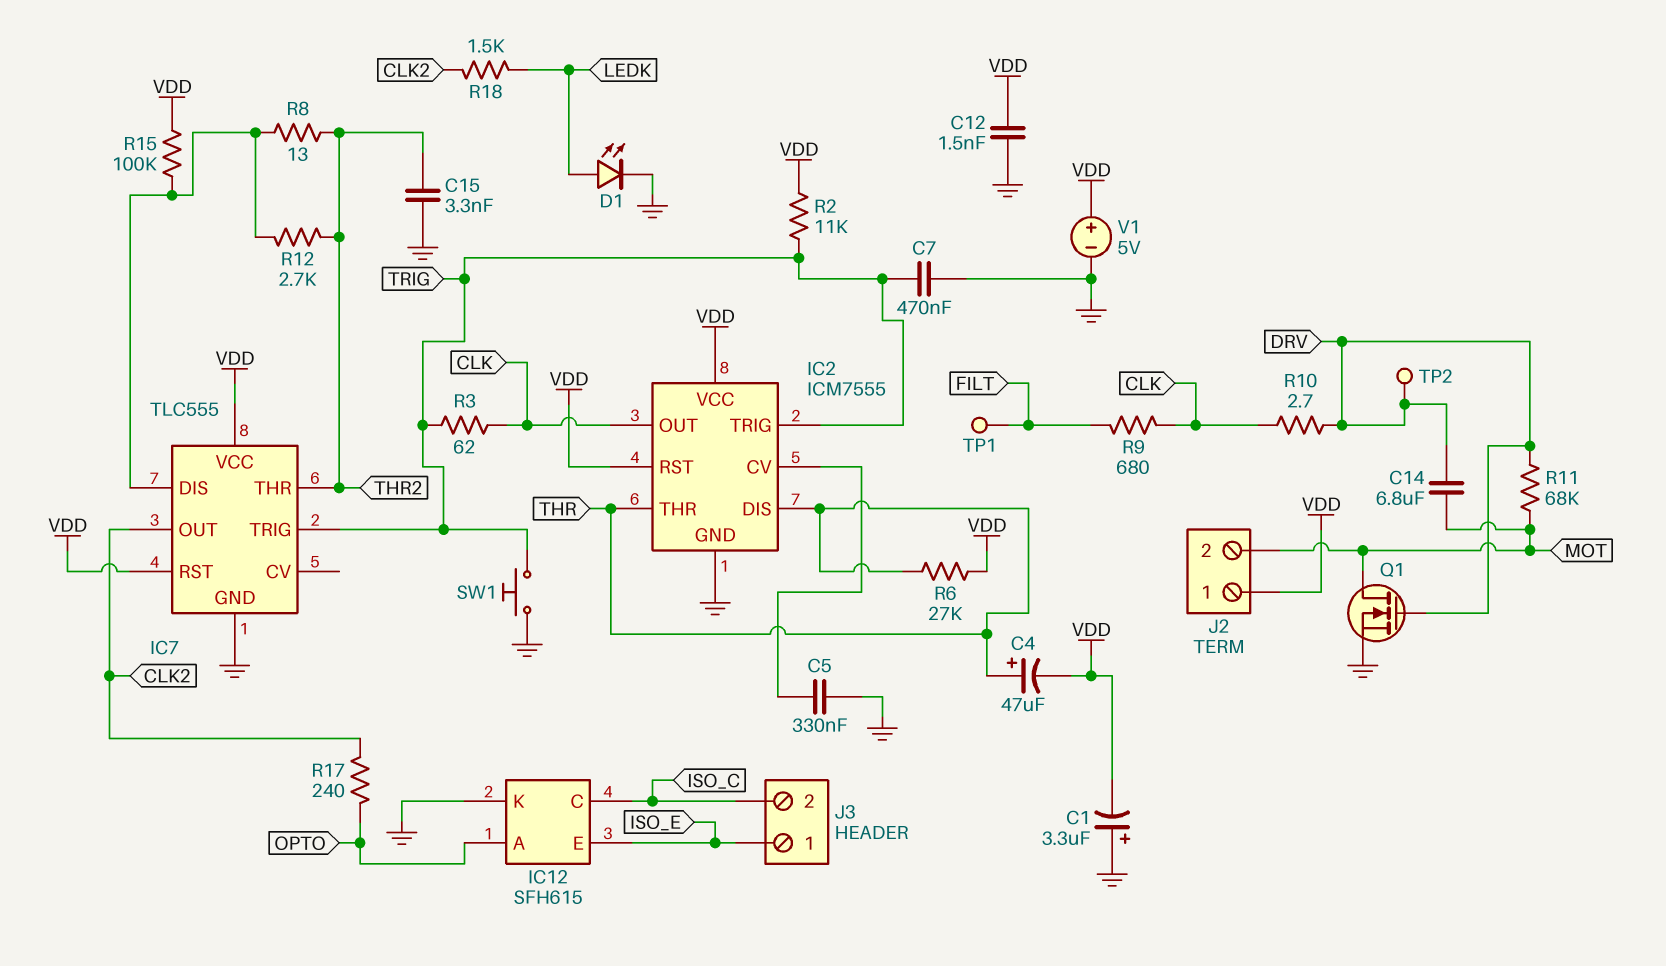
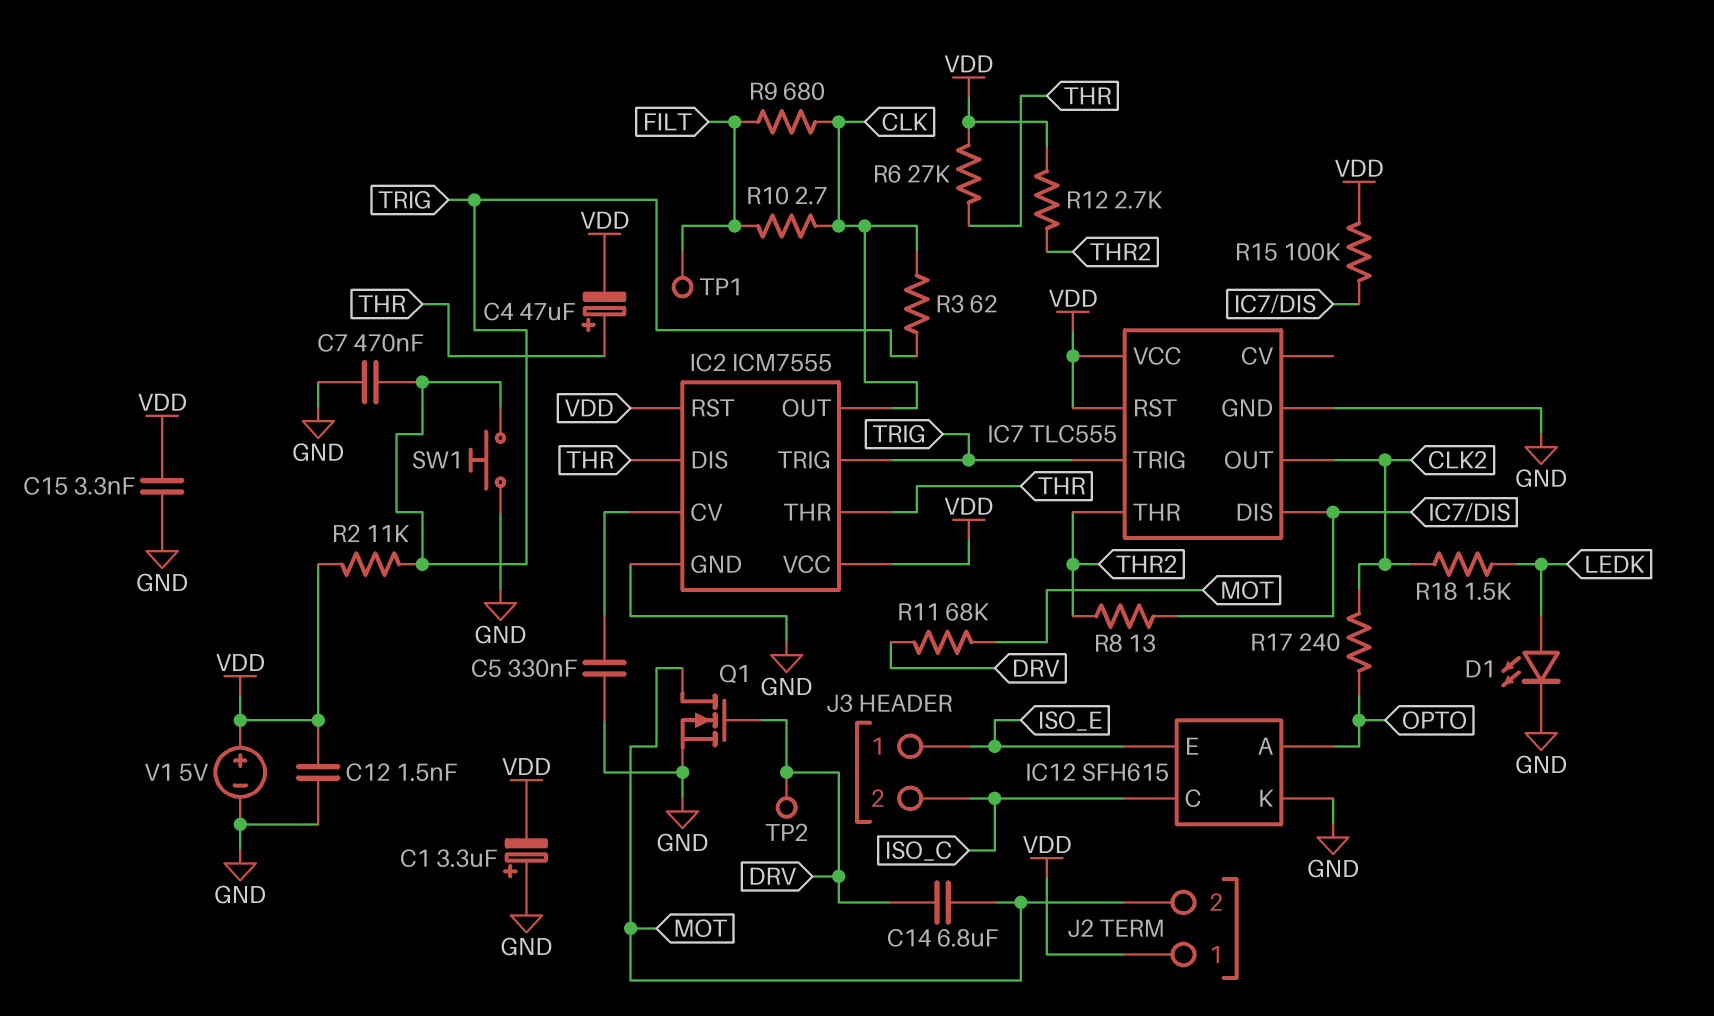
C15: 3.3nF (GND, THR2) -> 3.3nF (GND, VDD)
R10: 2.7 (CLK, DRV) -> 2.7 (CLK, FILT)
R12: 2.7k (IC7/DIS, THR2) -> 2.7k (THR2, VDD)

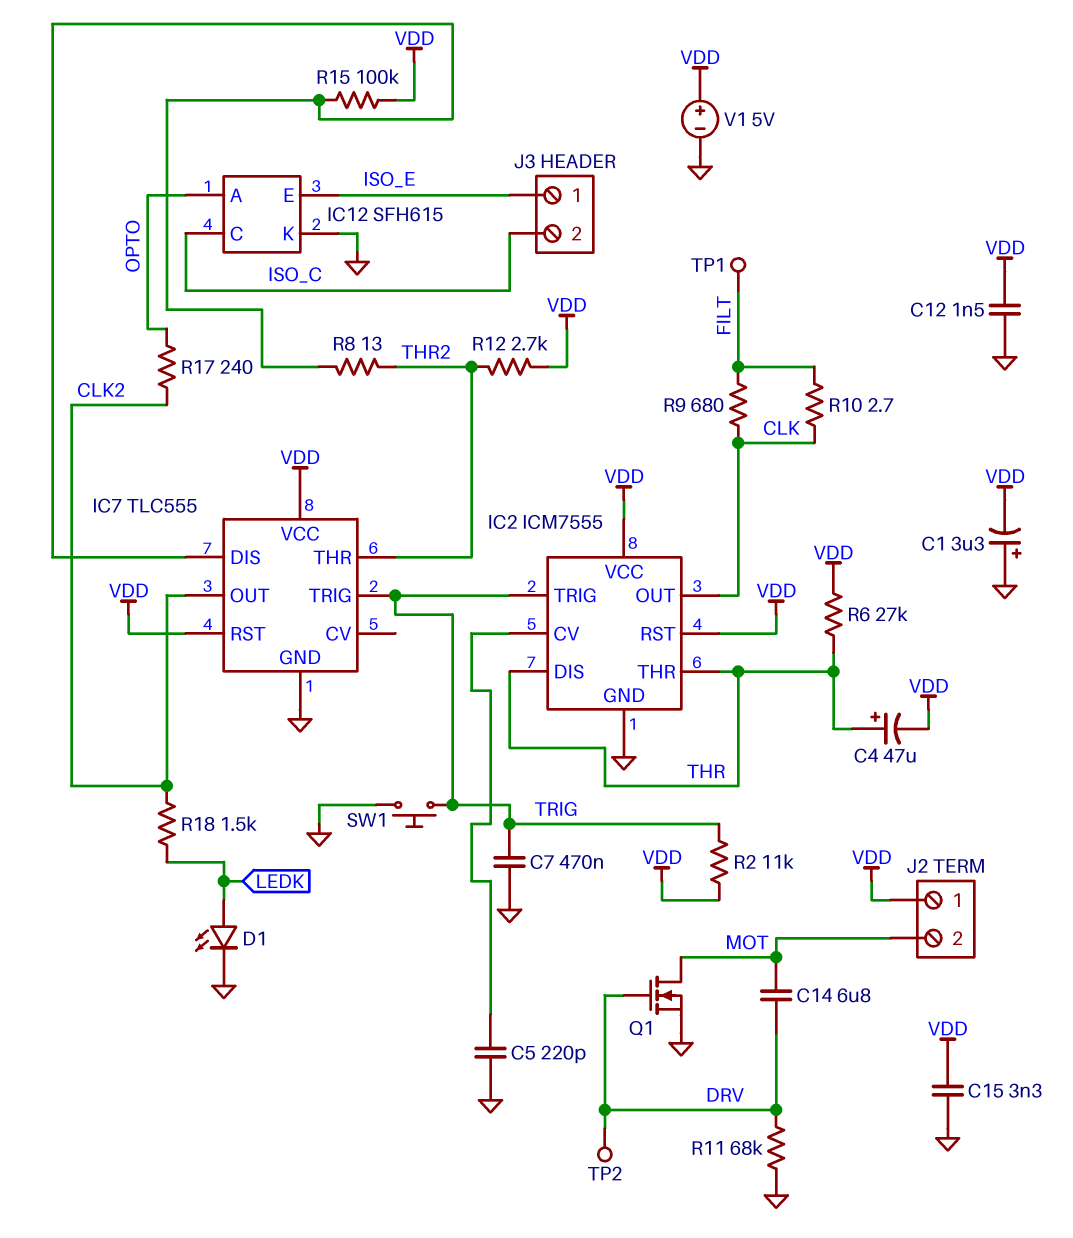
C5: 330nF (GND, IC2/CV) -> 220pF (GND, IC2/CV)
R3: 62 (CLK, TRIG) -> none
R11: 68k (DRV, MOT) -> 68k (DRV, GND)

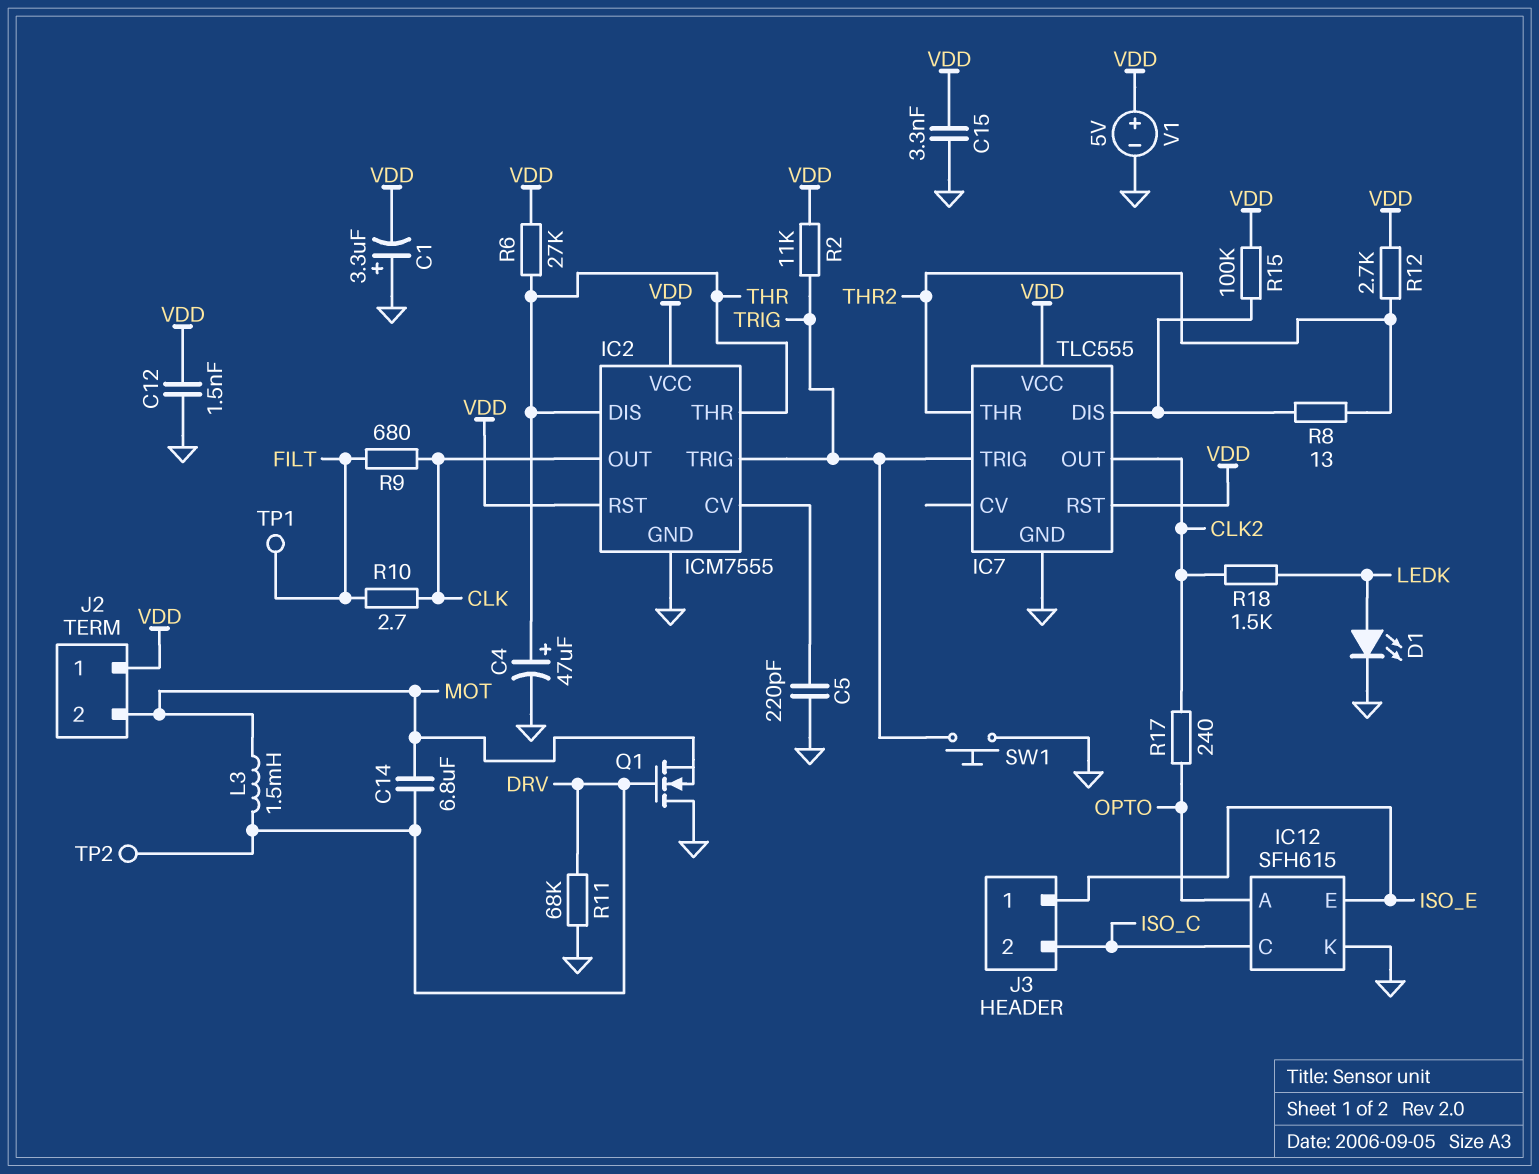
C4: 47uF (plus THR, minus VDD) -> 47uF (plus THR, minus GND)
C7: 470nF (GND, TRIG) -> none
L3: none -> 1.5mH (DRV, MOT)
Q1: NMOS (G DRV, D MOT, S GND) -> NMOS (G DRV, D GND, S MOT)

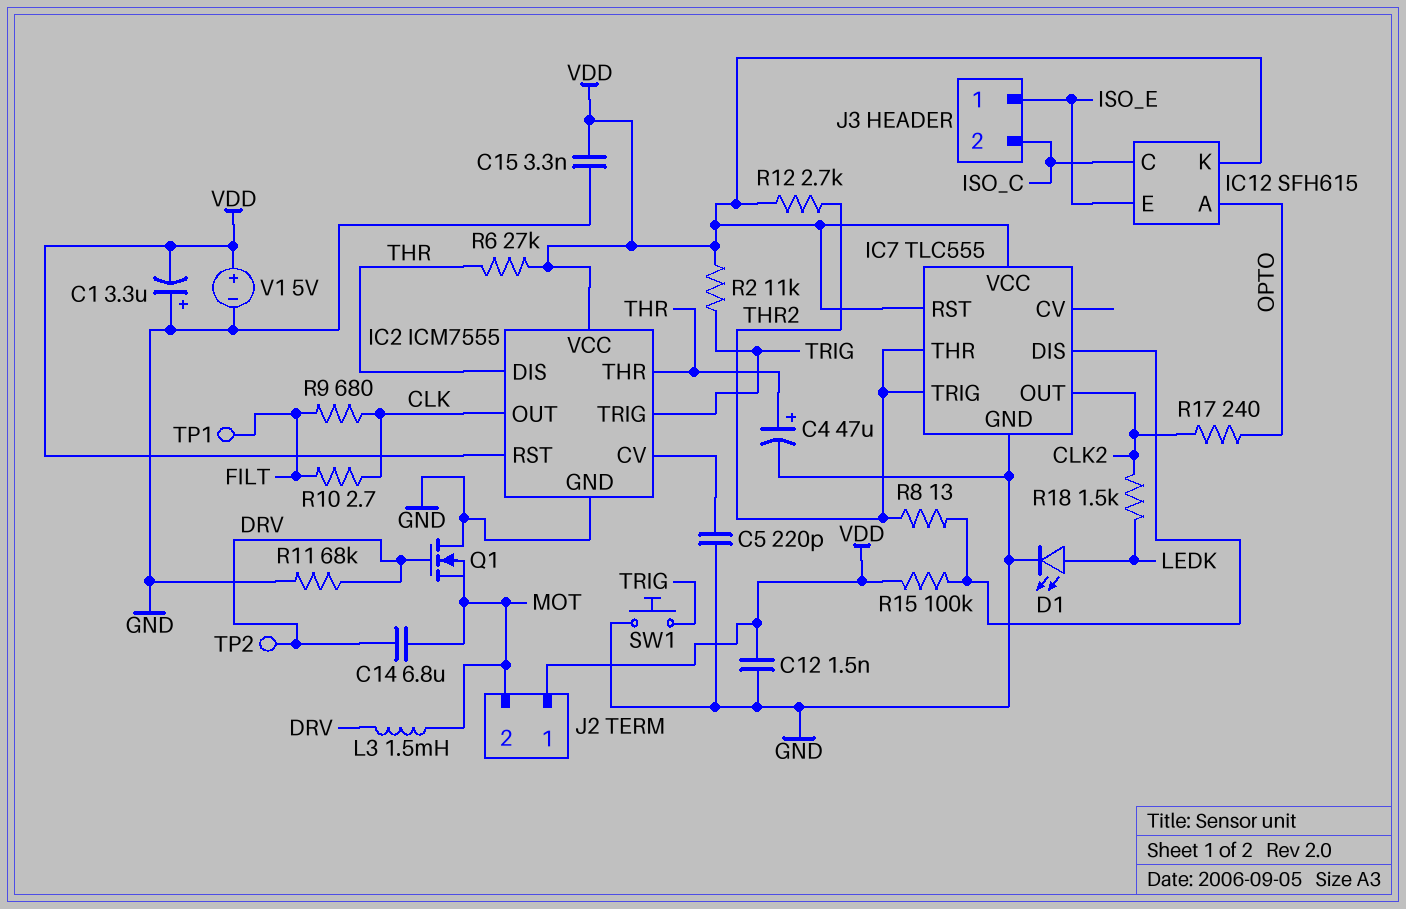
IC7 pin TRIG: TRIG -> THR2
IC12 pin K: GND -> VDD

